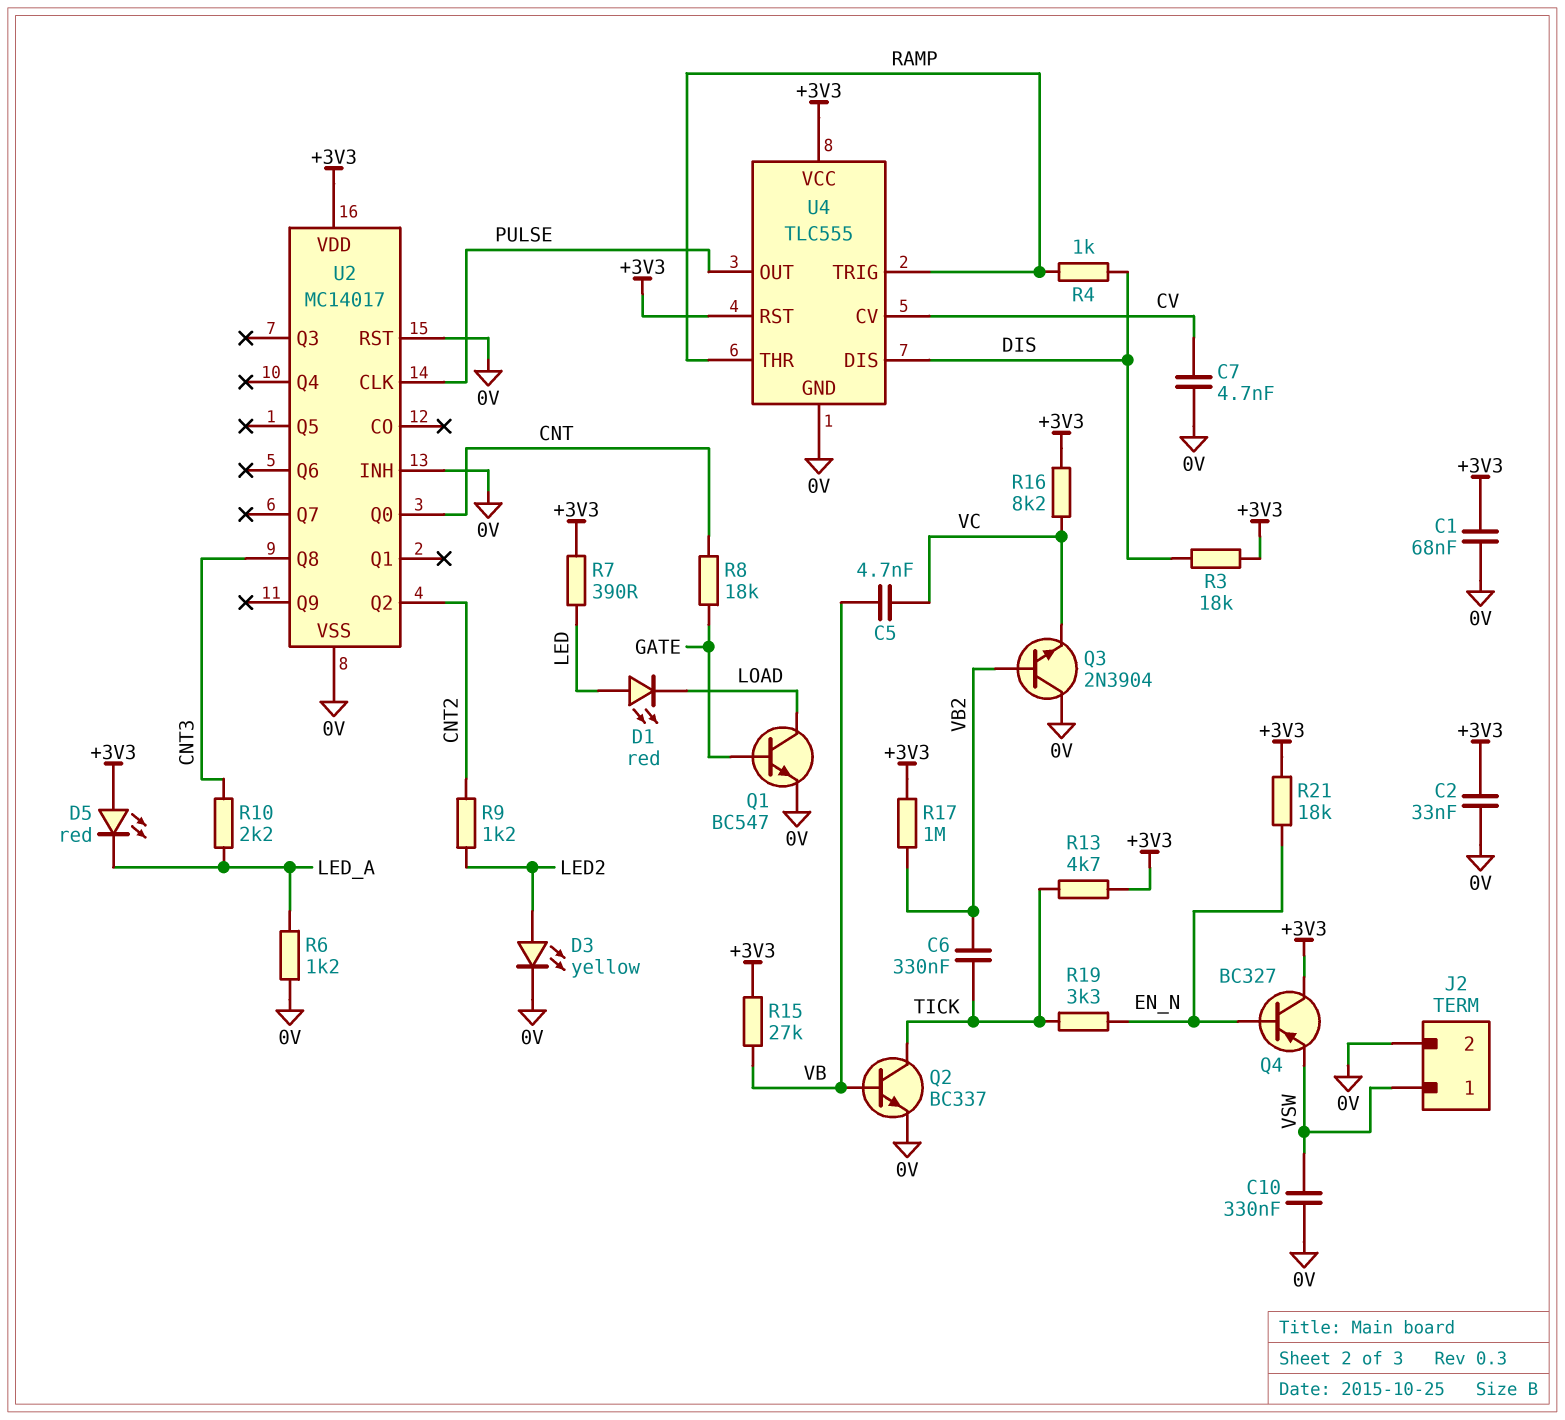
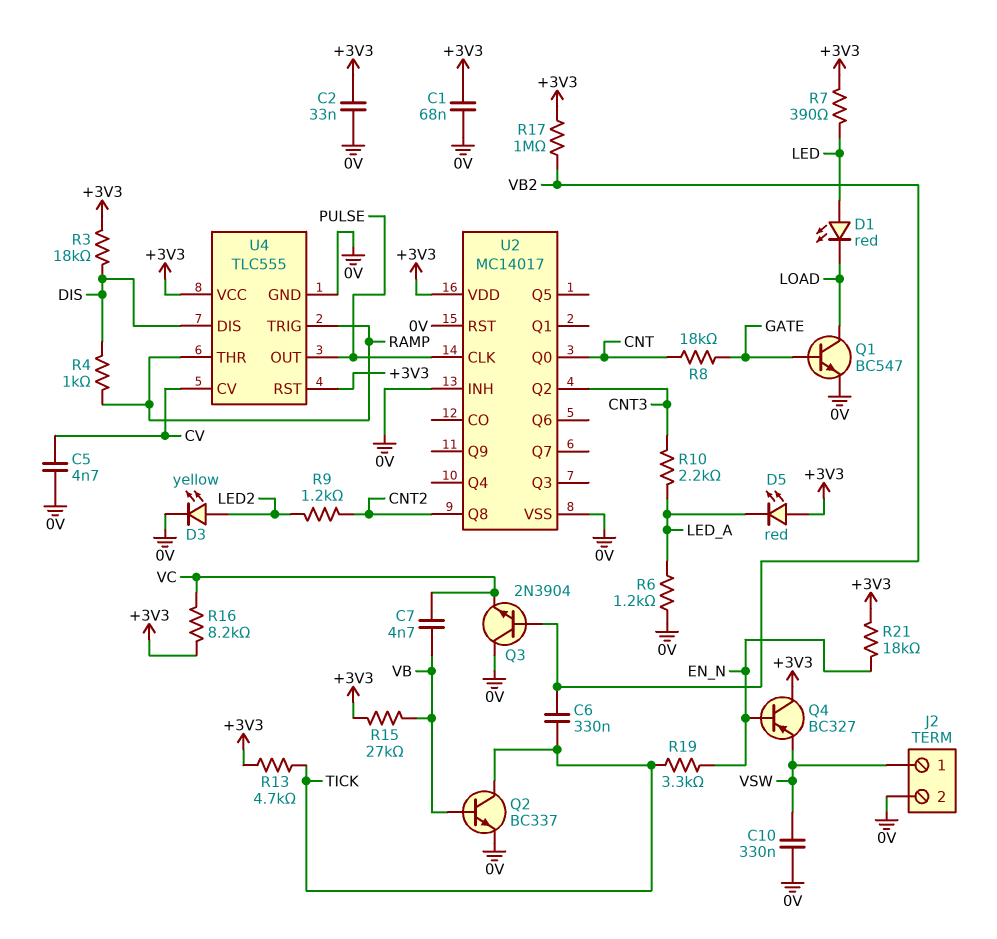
C5: 4.7nF (VB, VC) -> 4.7nF (0V, CV)
C7: 4.7nF (0V, CV) -> 4.7nF (VB, VC)
U2 pin Q2: CNT2 -> CNT3
U2 pin Q8: CNT3 -> CNT2

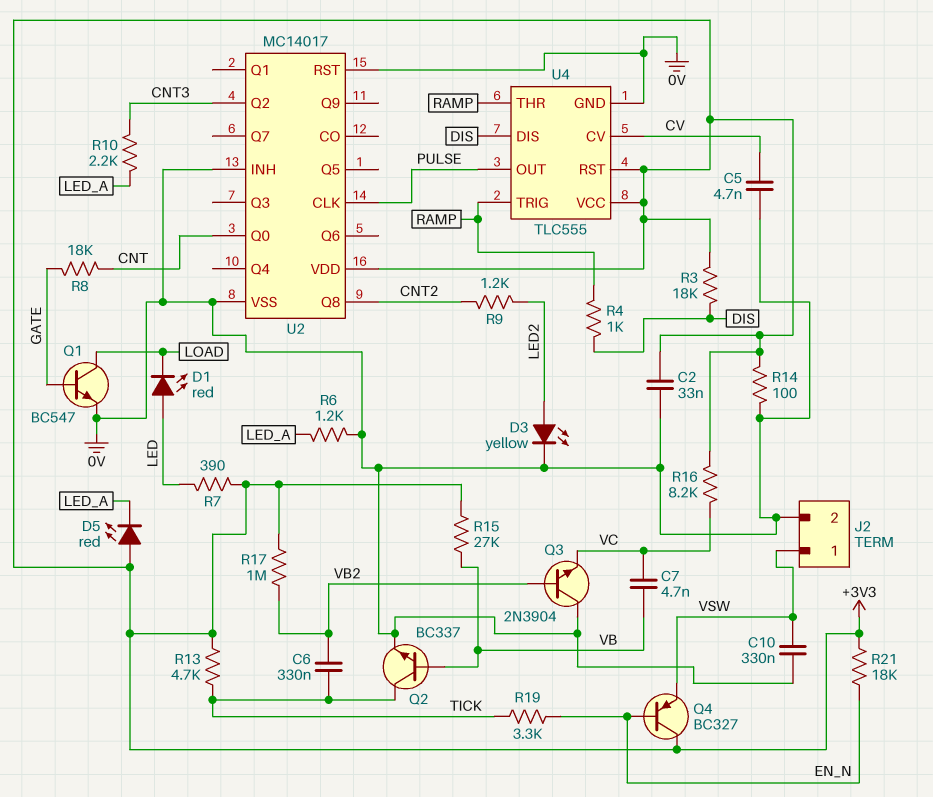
C1: 68nF (+3V3, 0V) -> none
R14: none -> 100 (+3V3, 0V)

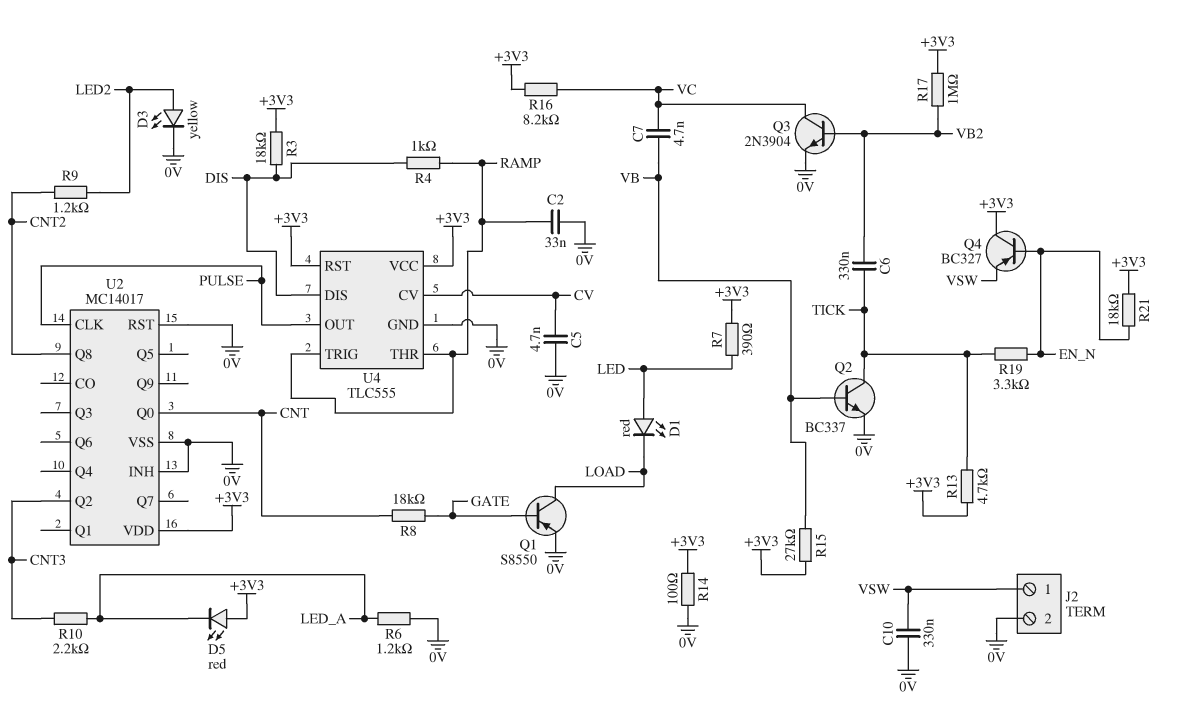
C2: 33nF (+3V3, 0V) -> 33nF (0V, RAMP)
Q1: NPN BC547 (B GATE, C LOAD, E 0V) -> PNP S8550 (B GATE, C LOAD, E 0V)
Q3: NPN 2N3904 (B VB2, C 0V, E VC) -> NPN 2N3904 (B VB2, C VC, E 0V)

